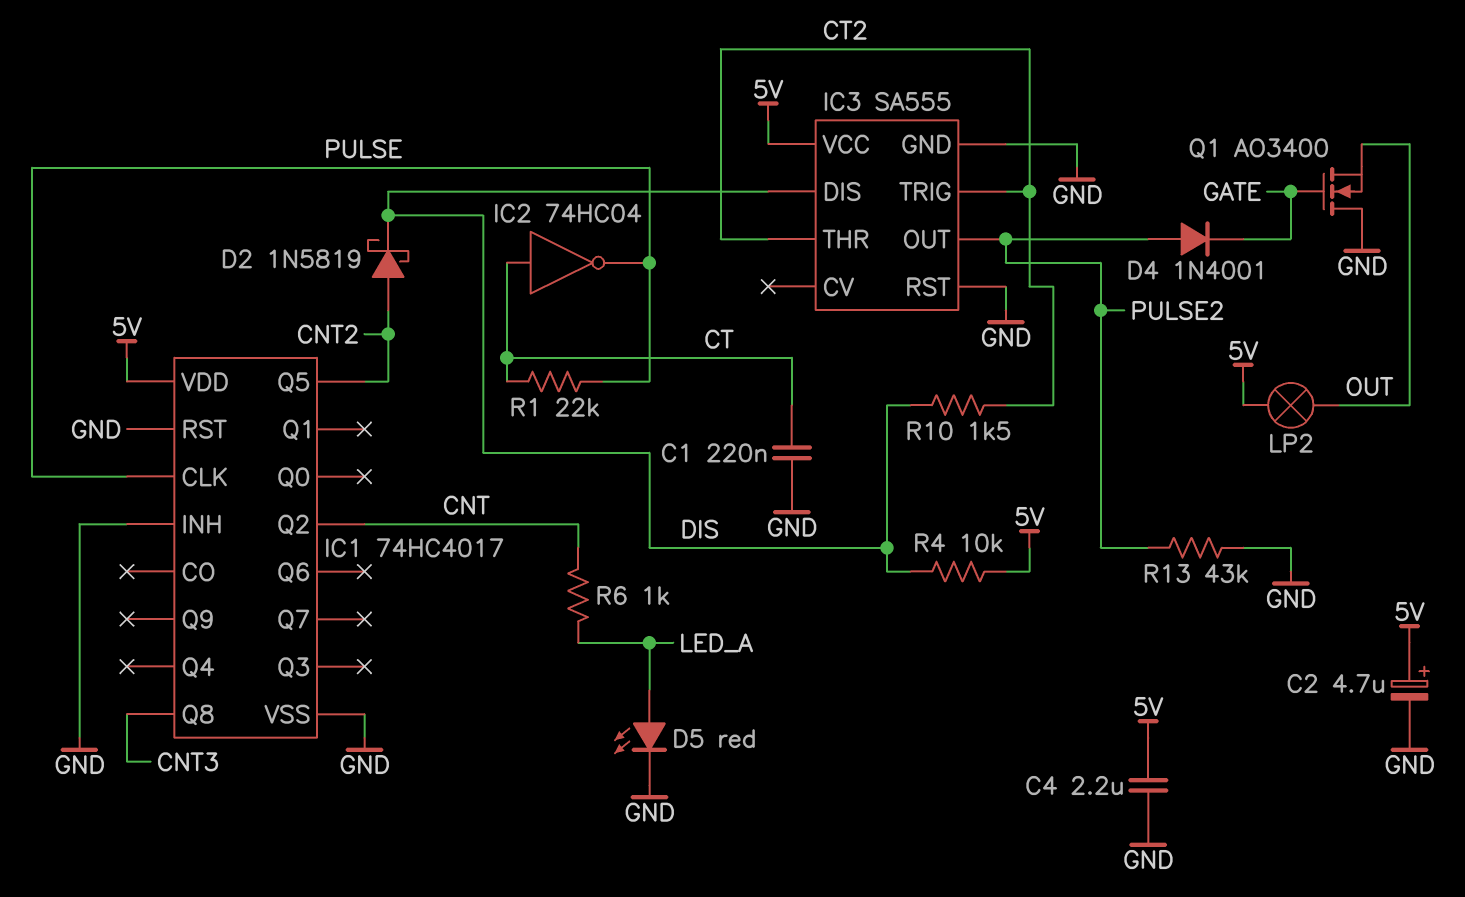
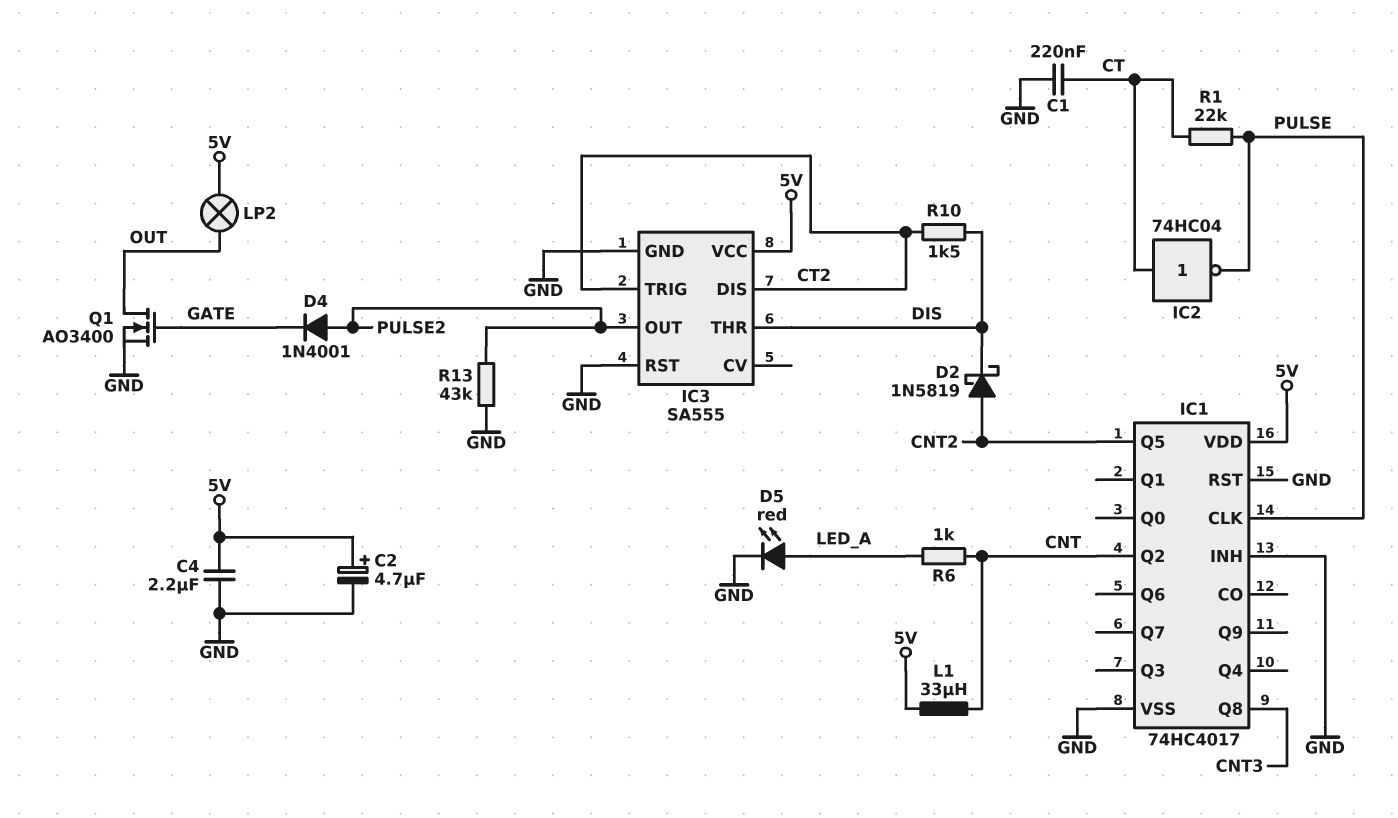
IC3 pin DIS: DIS -> CT2
IC3 pin THR: CT2 -> DIS
L1: none -> 33uH (5V, CNT)
Q1: NMOS AO3400 (G GATE, D GND, S OUT) -> NMOS AO3400 (G GATE, D OUT, S GND)
R4: 10k (5V, DIS) -> none

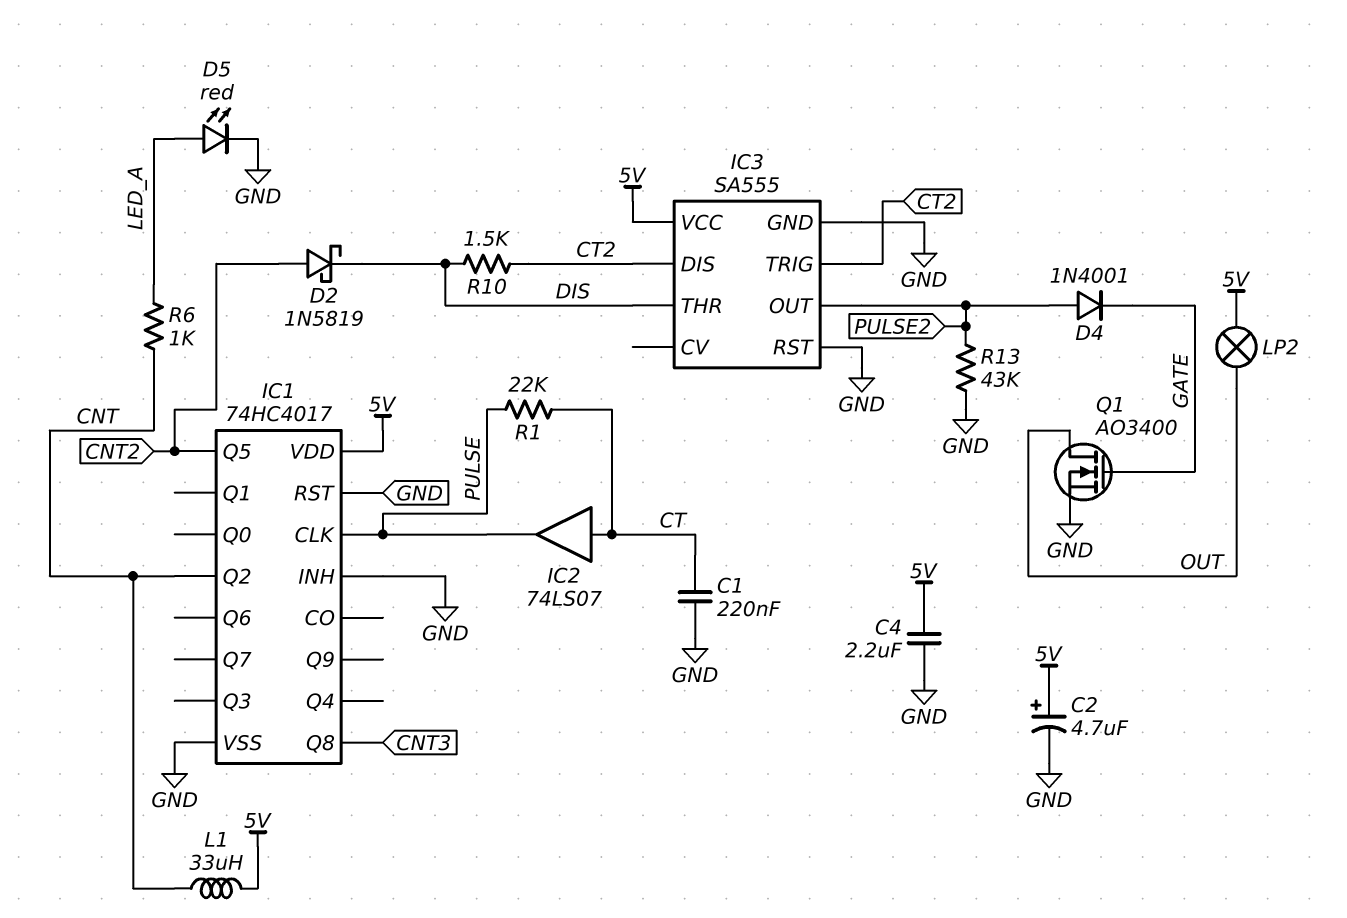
IC2: NOT 74HC04 (in CT, out PULSE) -> buffer 74LS07 (in CT, out PULSE)

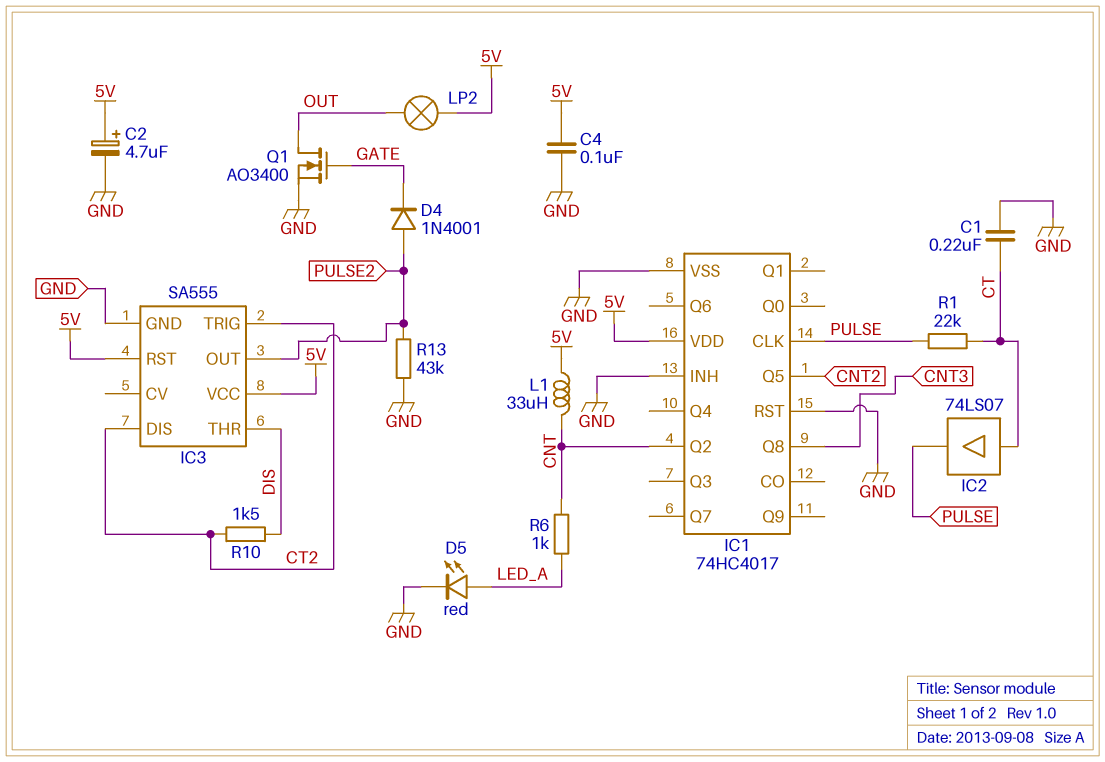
C4: 2.2uF (5V, GND) -> 100nF (5V, GND)
D2: schottky 1N5819 (A CNT2, K DIS) -> none
IC3 pin RST: GND -> 5V

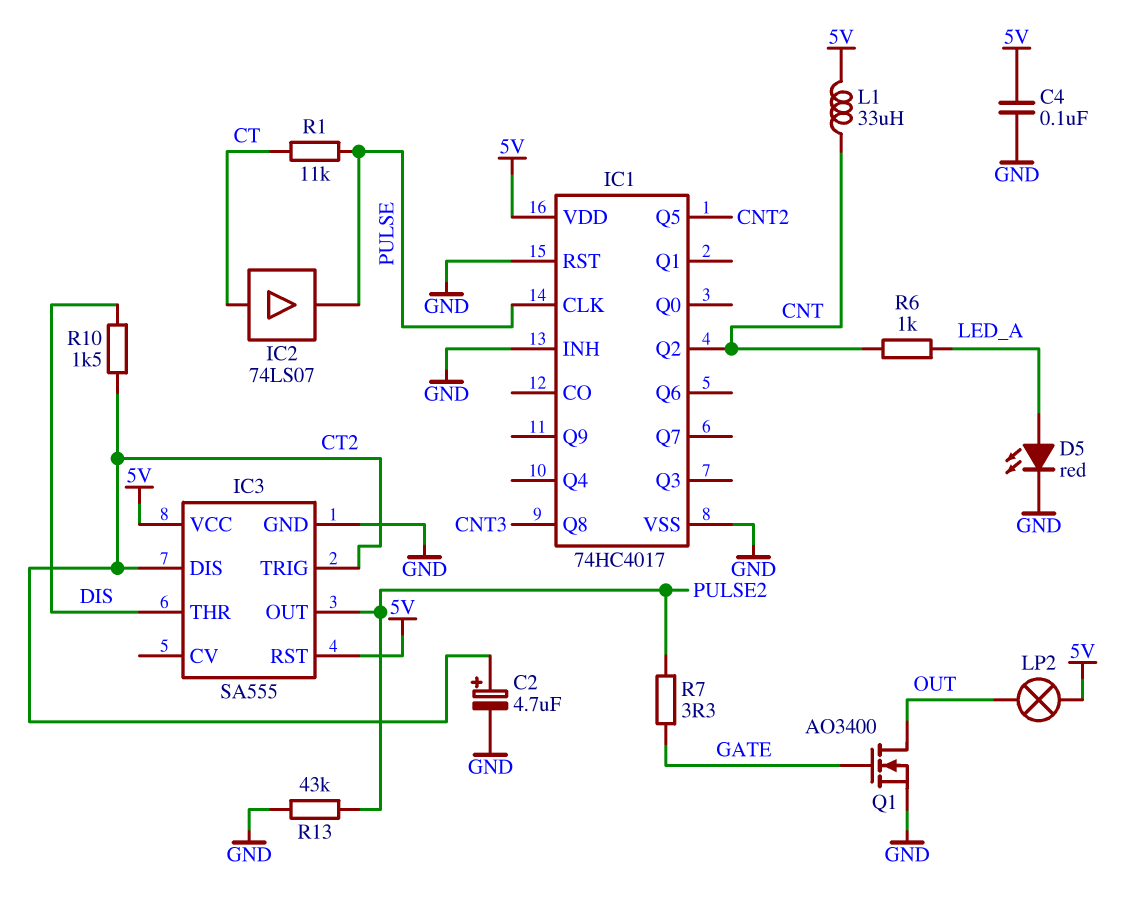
C1: 220nF (CT, GND) -> none
C2: 4.7uF (plus 5V, minus GND) -> 4.7uF (plus CT2, minus GND)
D4: diode 1N4001 (A PULSE2, K GATE) -> none
R1: 22k (CT, PULSE) -> 11k (CT, PULSE)
R7: none -> 3.3 (GATE, PULSE2)

